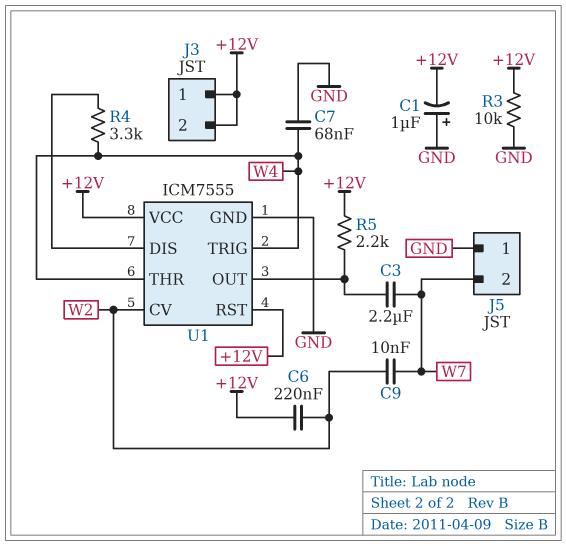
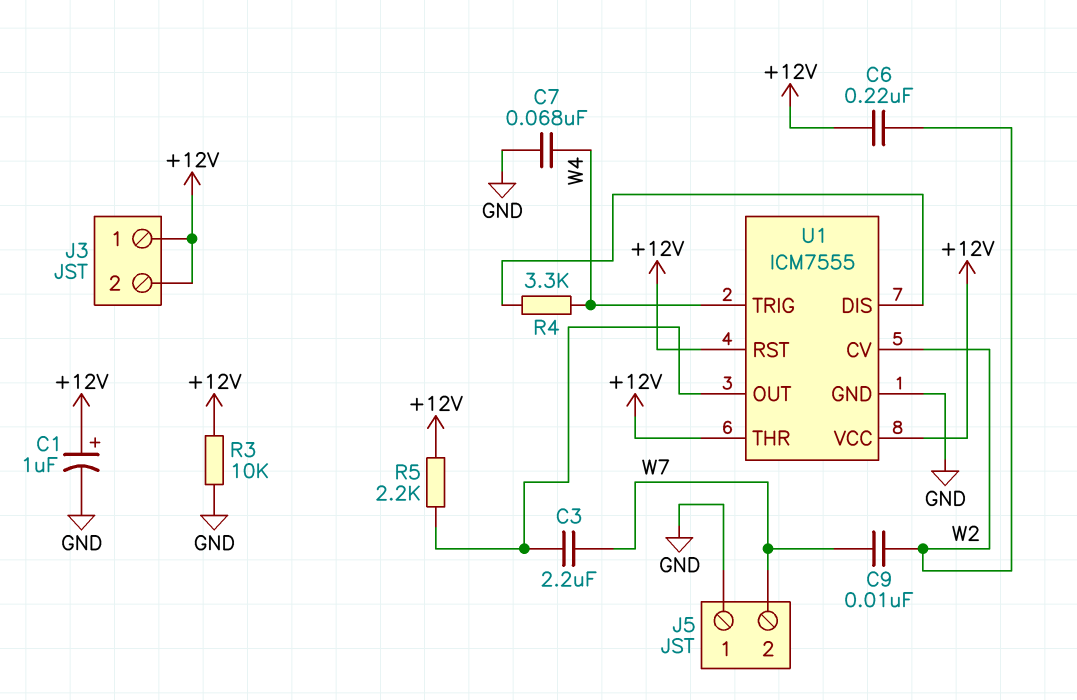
C1: 1uF (plus GND, minus +12V) -> 1uF (plus +12V, minus GND)
U1 pin THR: W4 -> +12V

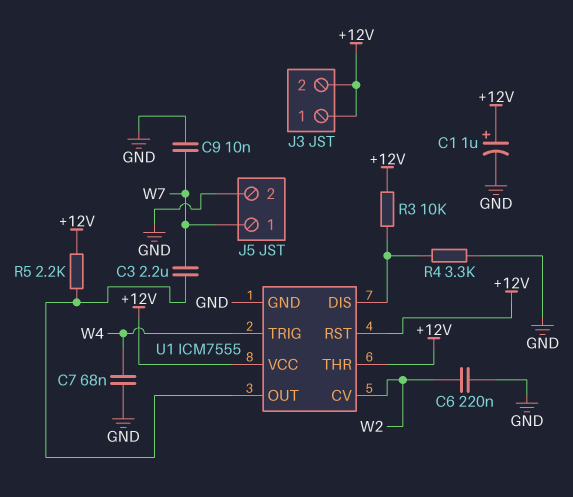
C6: 220nF (+12V, W2) -> 220nF (GND, W2)
C9: 10nF (W2, W7) -> 10nF (GND, W7)
J5 pin 1: GND -> W7
J5 pin 2: W7 -> GND
R3: 10k (+12V, GND) -> 10k (+12V, U1/DIS)
R4: 3.3k (U1/DIS, W4) -> 3.3k (GND, U1/DIS)

